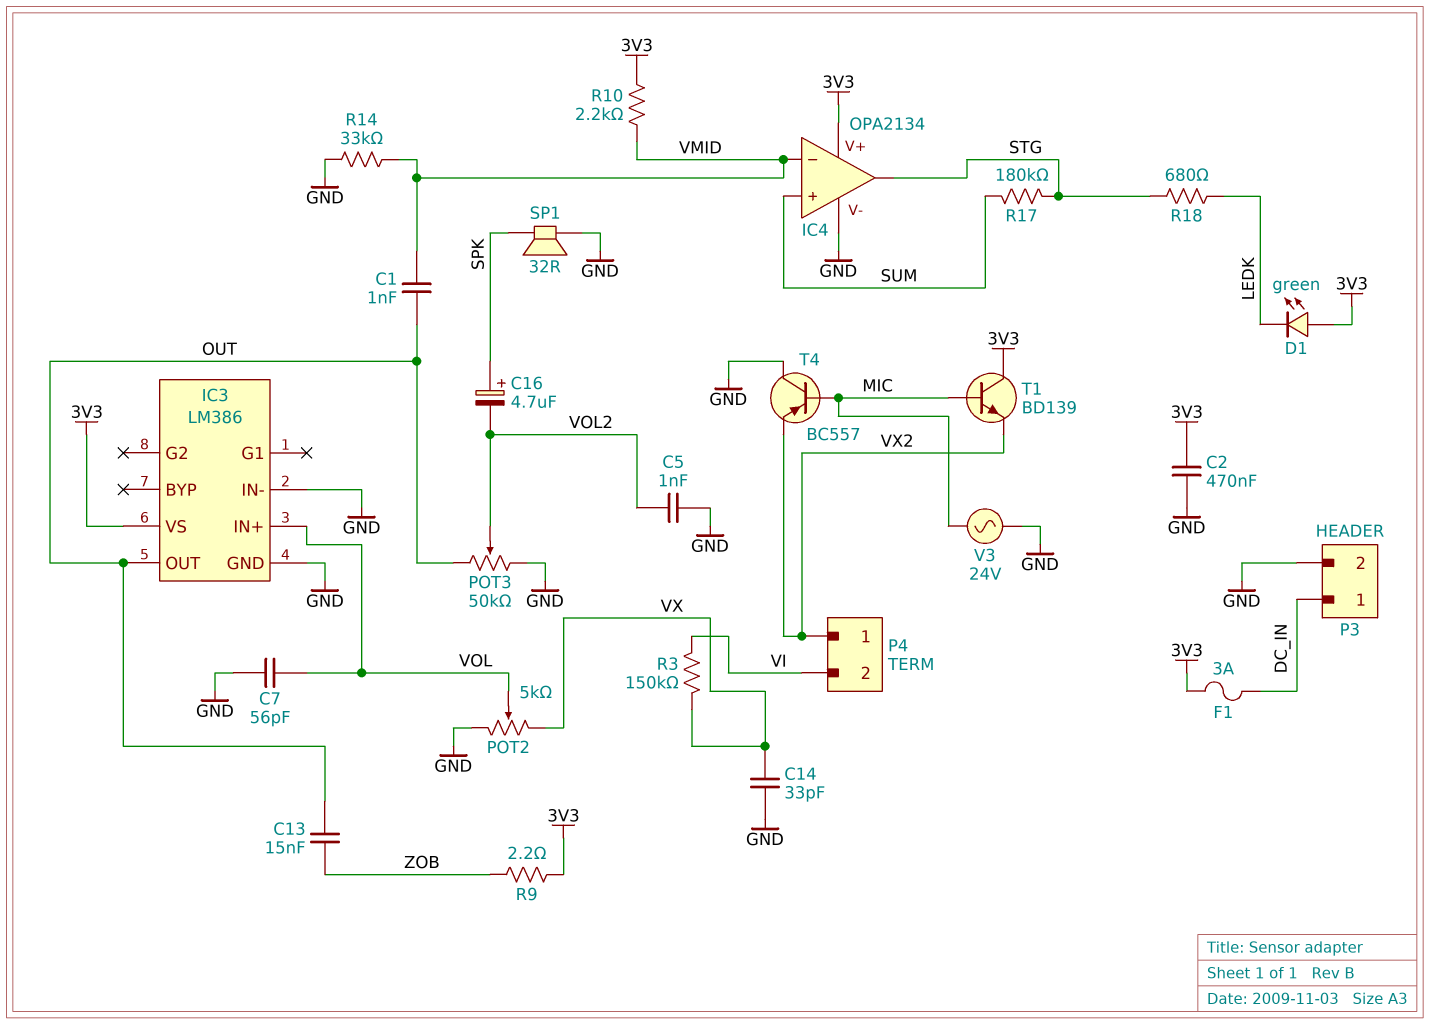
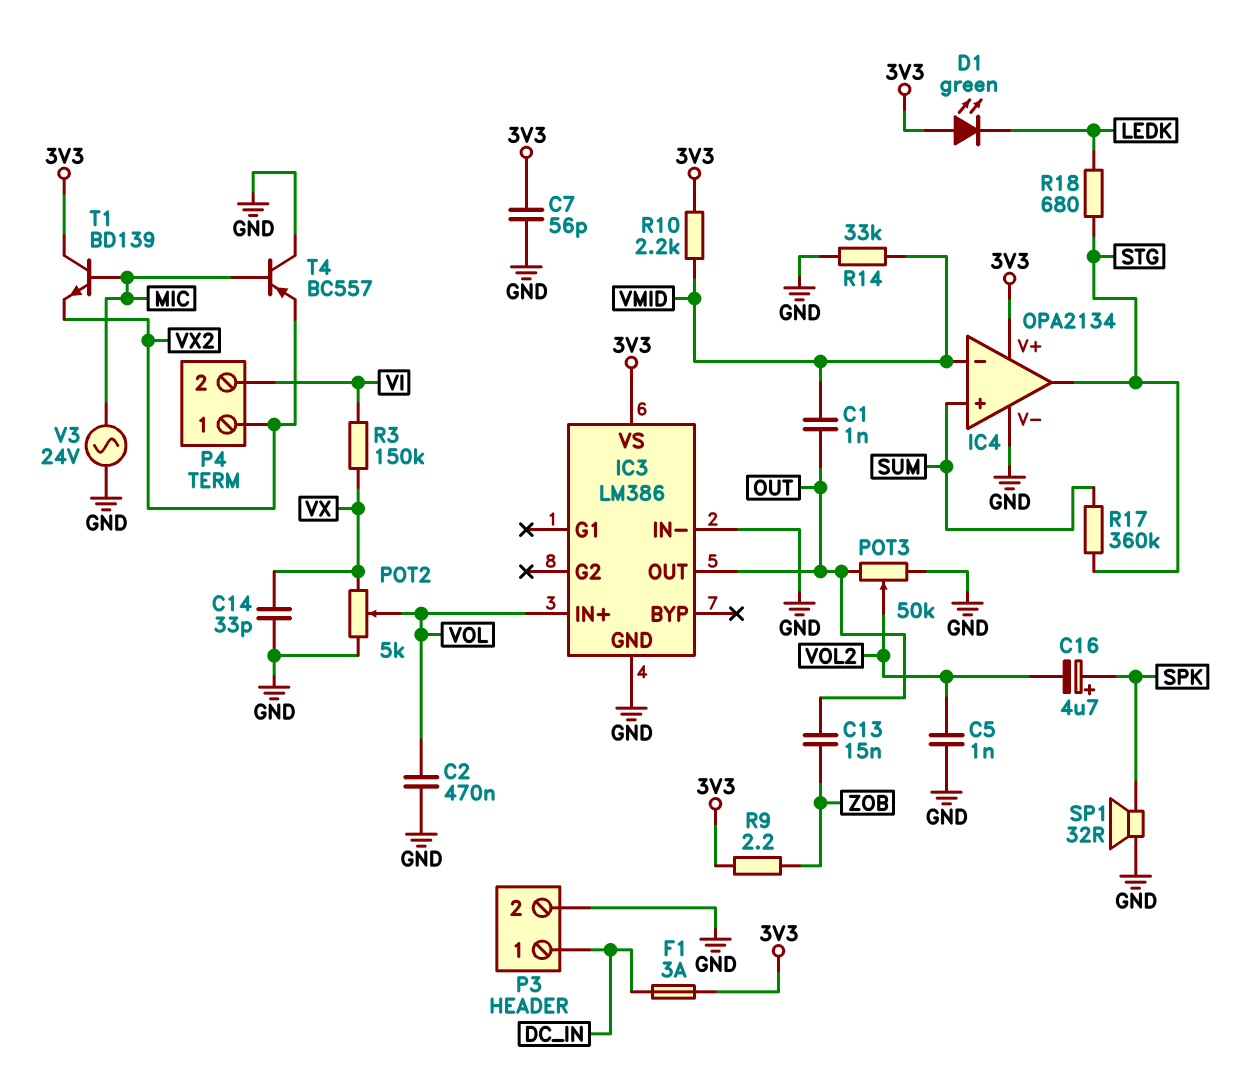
C2: 470nF (3V3, GND) -> 470nF (GND, VOL)
C7: 56pF (GND, VOL) -> 56pF (3V3, GND)
R17: 180k (STG, SUM) -> 360k (STG, SUM)

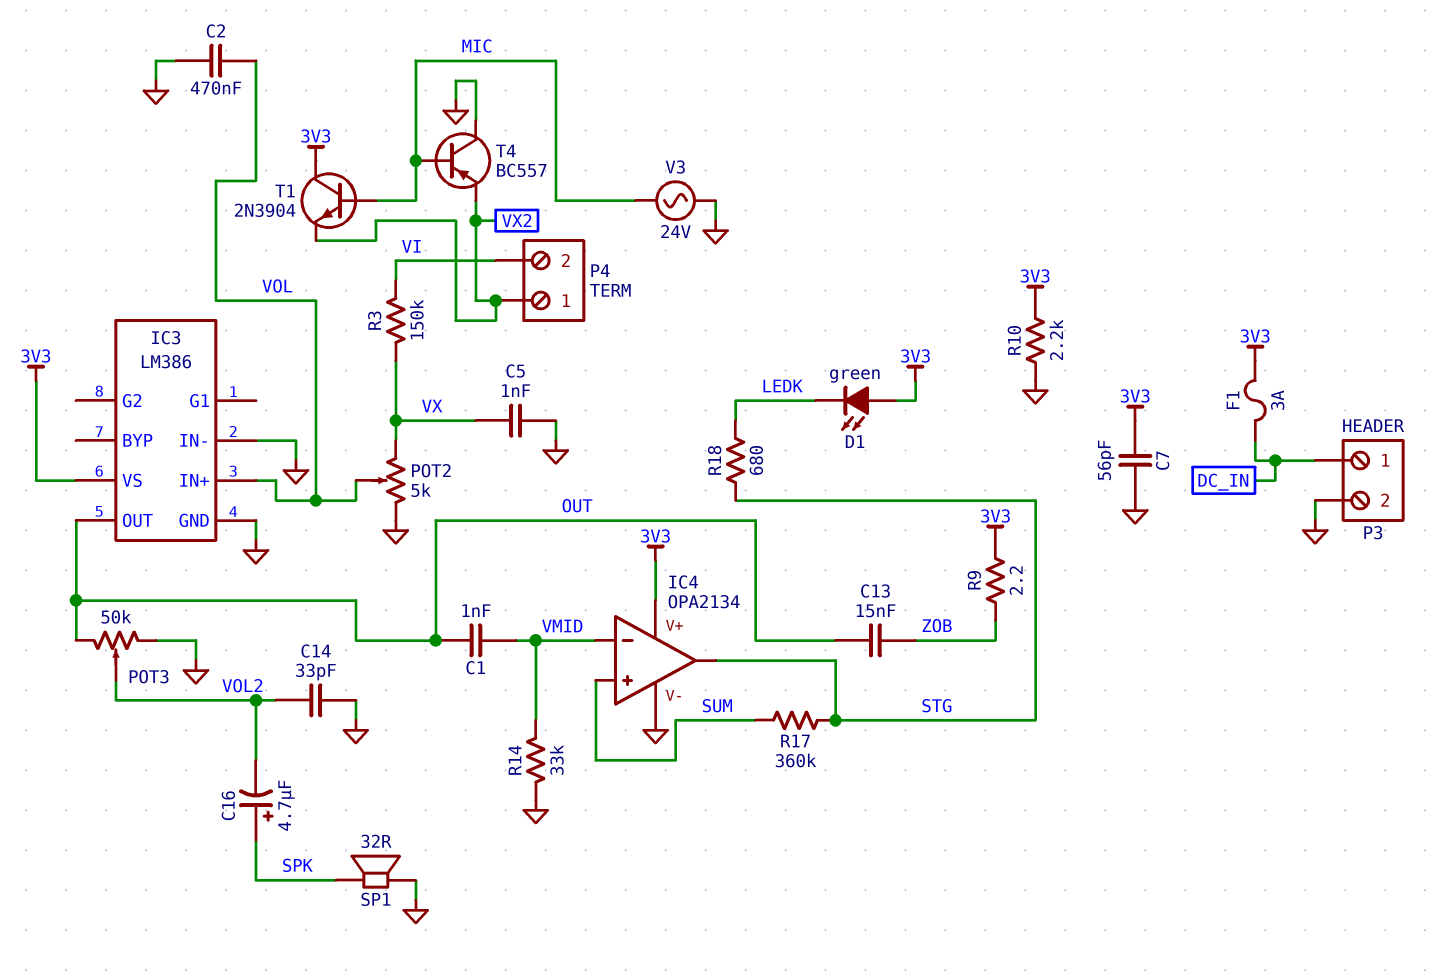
C5: 1nF (GND, VOL2) -> 1nF (GND, VX)
C14: 33pF (GND, VX) -> 33pF (GND, VOL2)
R10: 2.2k (3V3, VMID) -> 2.2k (3V3, GND)
T1: NPN BD139 (B MIC, C 3V3, E VX2) -> NPN 2N3904 (B MIC, C 3V3, E VX2)

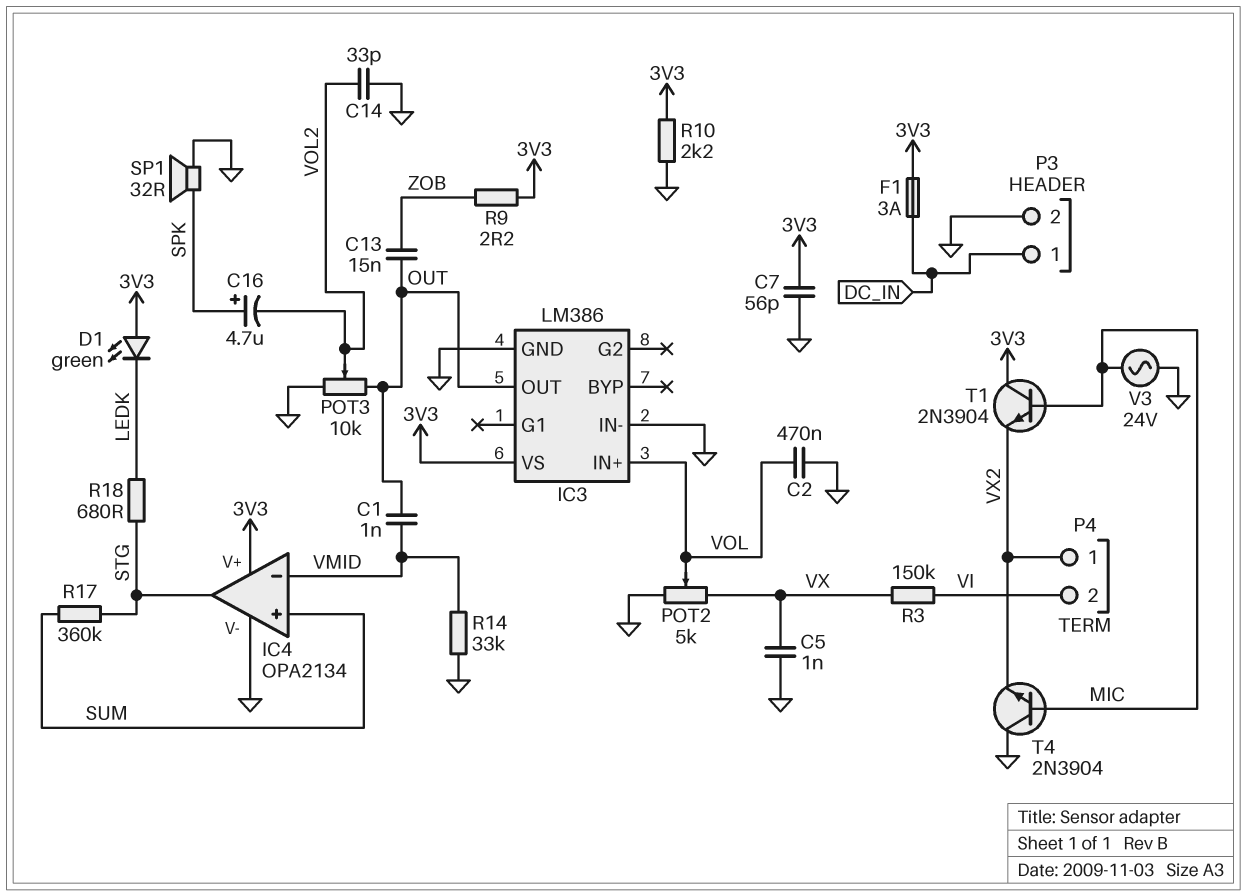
POT3: 50k (GND, OUT, wiper VOL2) -> 10k (GND, OUT, wiper VOL2)
T4: PNP BC557 (B MIC, C GND, E VX2) -> NPN 2N3904 (B MIC, C GND, E VX2)

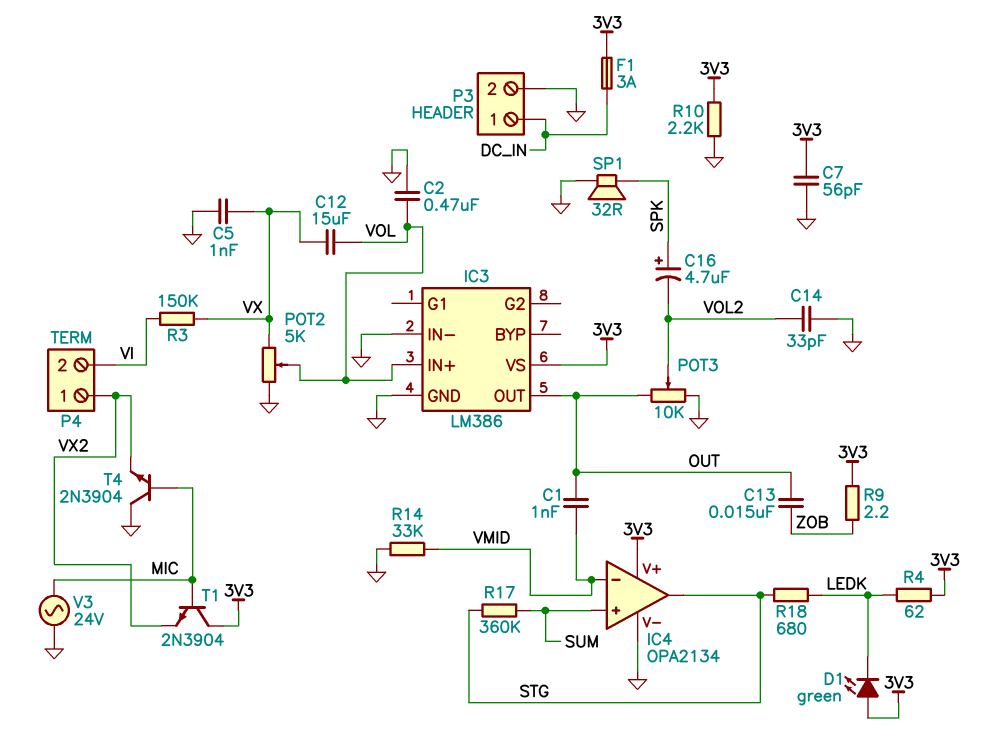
C12: none -> 15uF (VOL, VX)
R4: none -> 62 (3V3, LEDK)

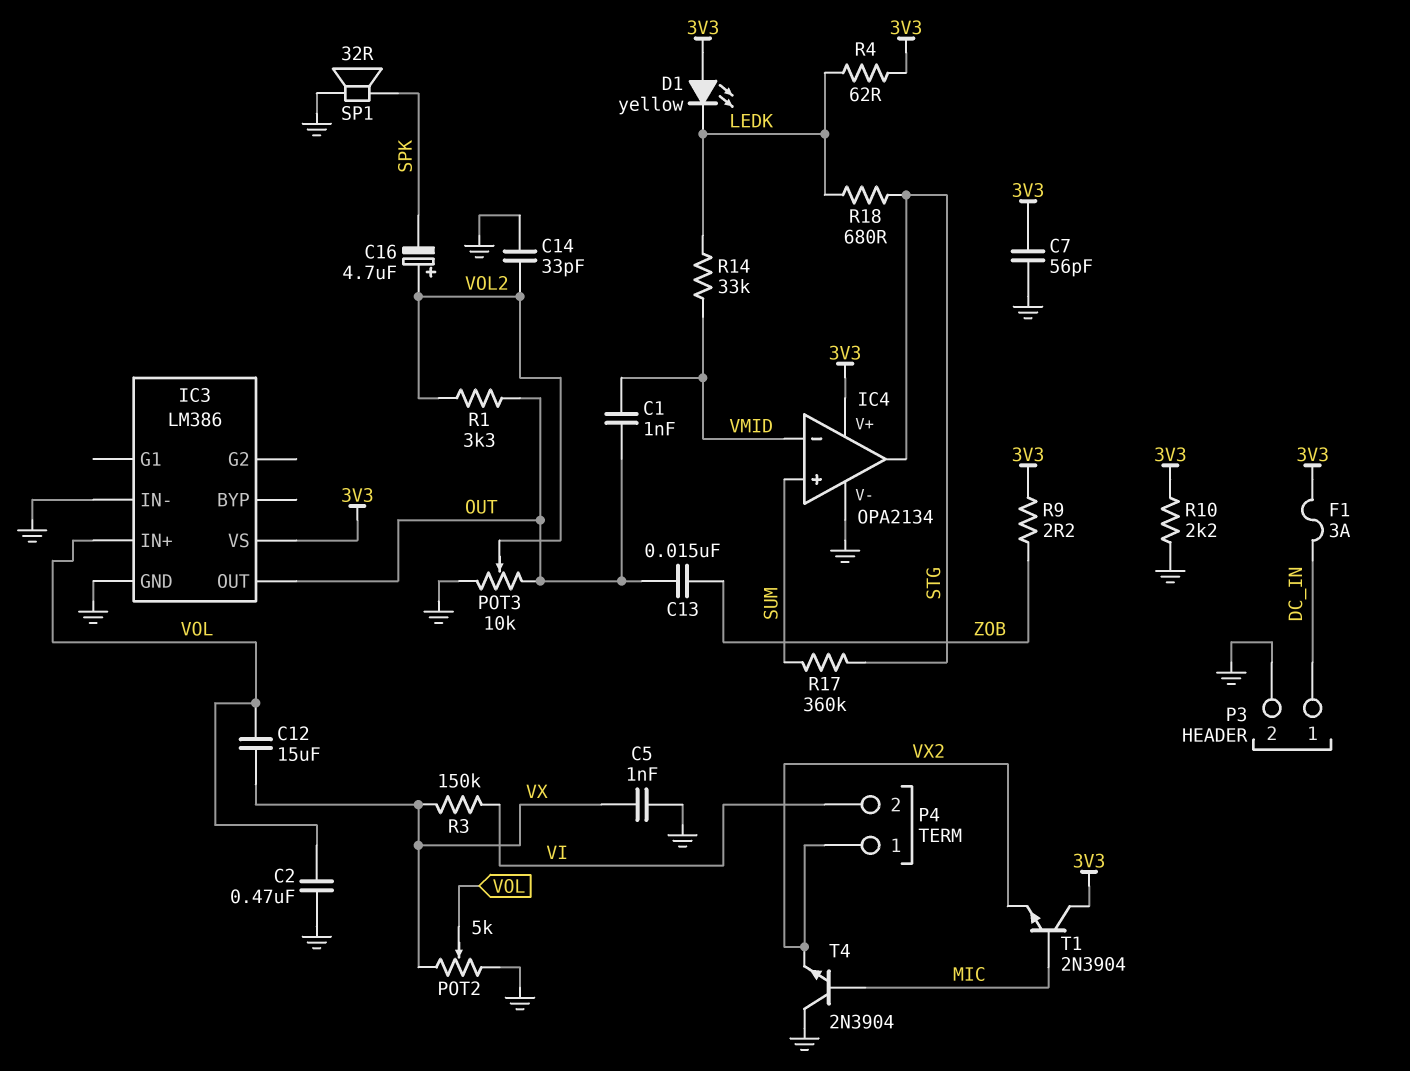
C16: 4.7uF (plus SPK, minus VOL2) -> 4.7uF (plus VOL2, minus SPK)
D1: LED green (A 3V3, K LEDK) -> LED yellow (A 3V3, K LEDK)
R1: none -> 3.3k (OUT, VOL2)
R14: 33k (GND, VMID) -> 33k (LEDK, VMID)
V3: AC 24V (GND, MIC) -> none

